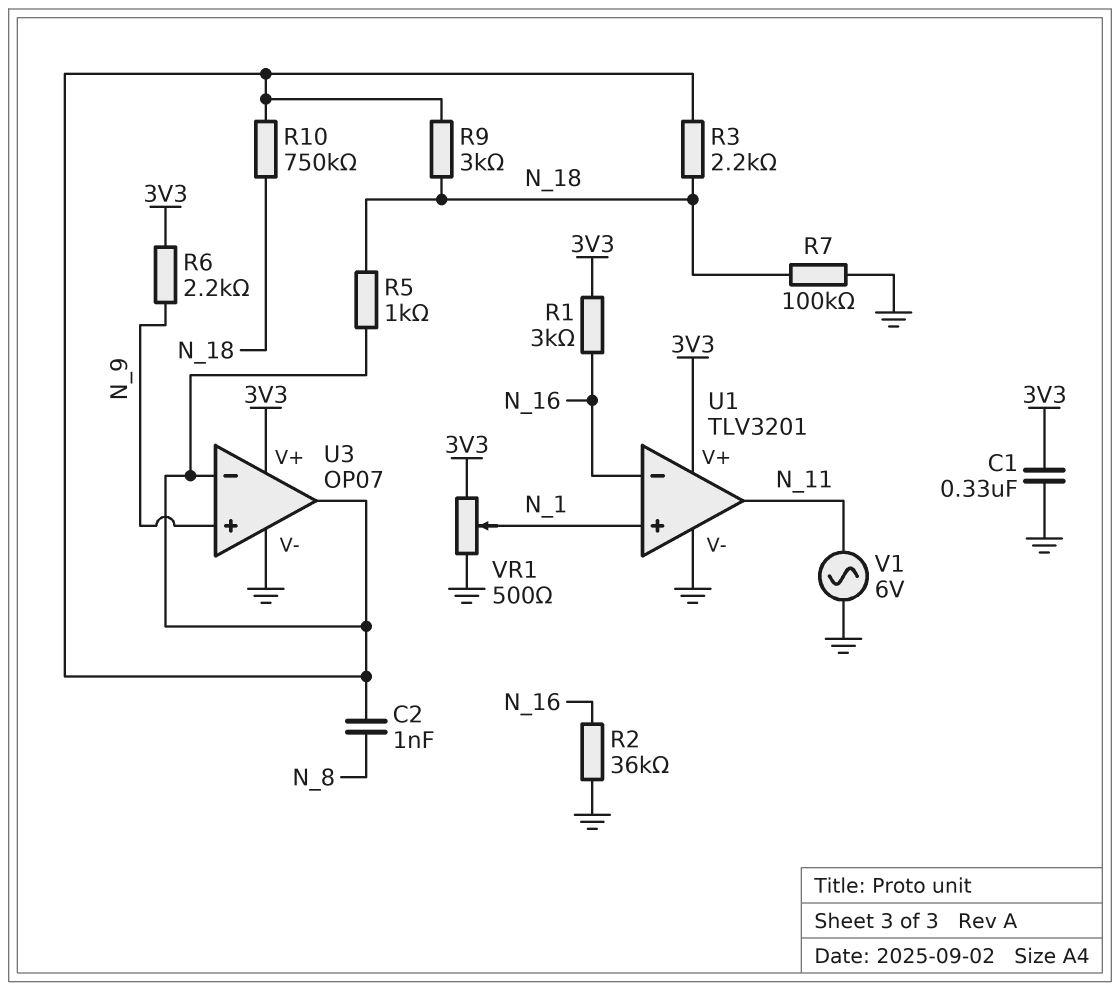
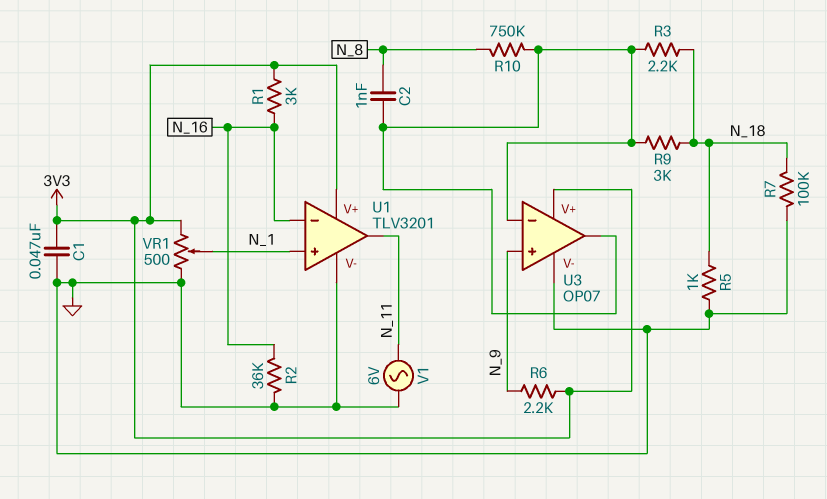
C1: 330nF (3V3, GND) -> 47nF (3V3, GND)
R5: 1k (N_18, U3/in-) -> 1k (GND, N_18)
R10: 750k (N_18, U3/in-) -> 750k (N_8, U3/in-)

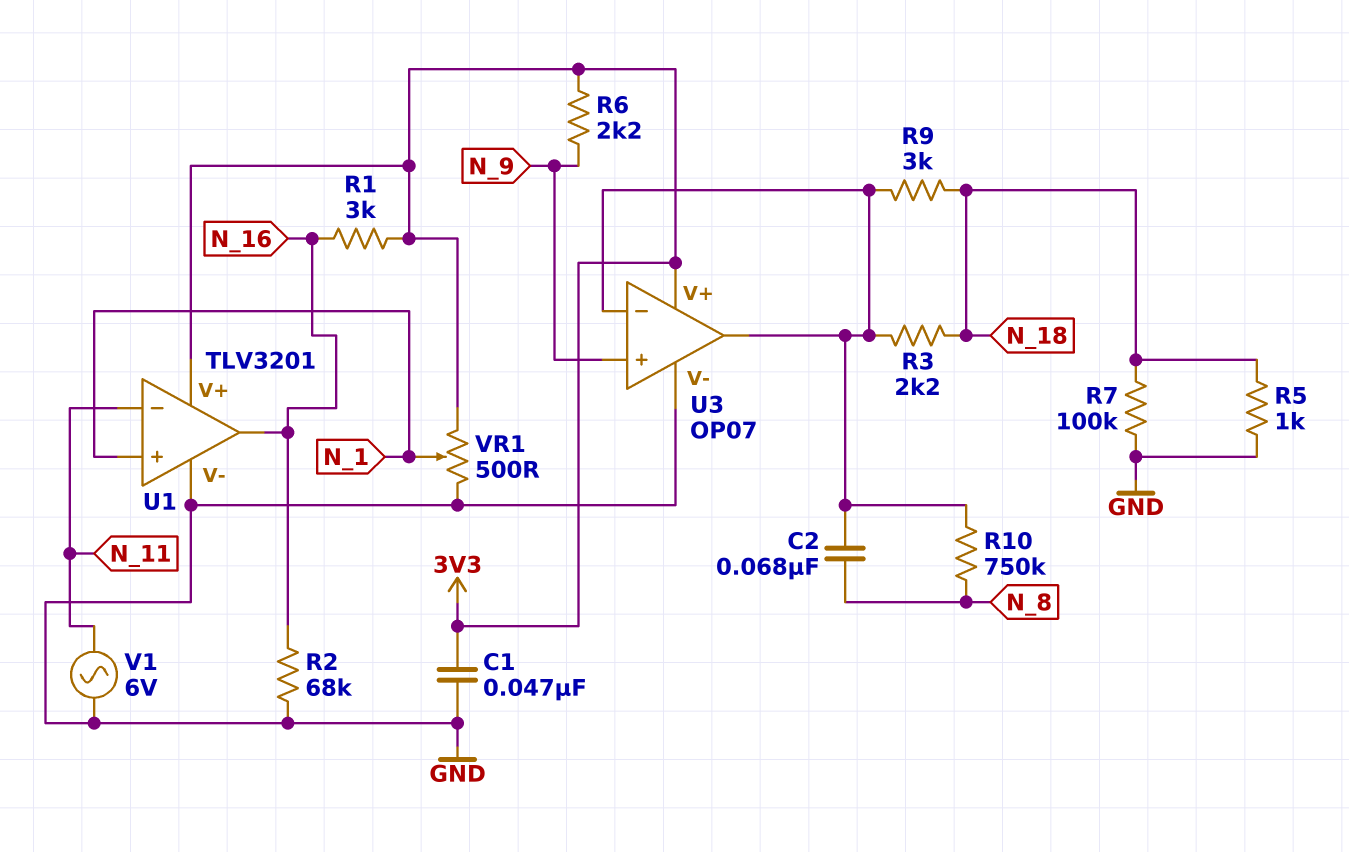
C2: 1nF (N_8, U3/in-) -> 68nF (N_8, U3/in-)
R2: 36k (GND, N_16) -> 68k (GND, N_16)
U1 pin in-: N_16 -> N_11
U1 pin out: N_11 -> N_16

